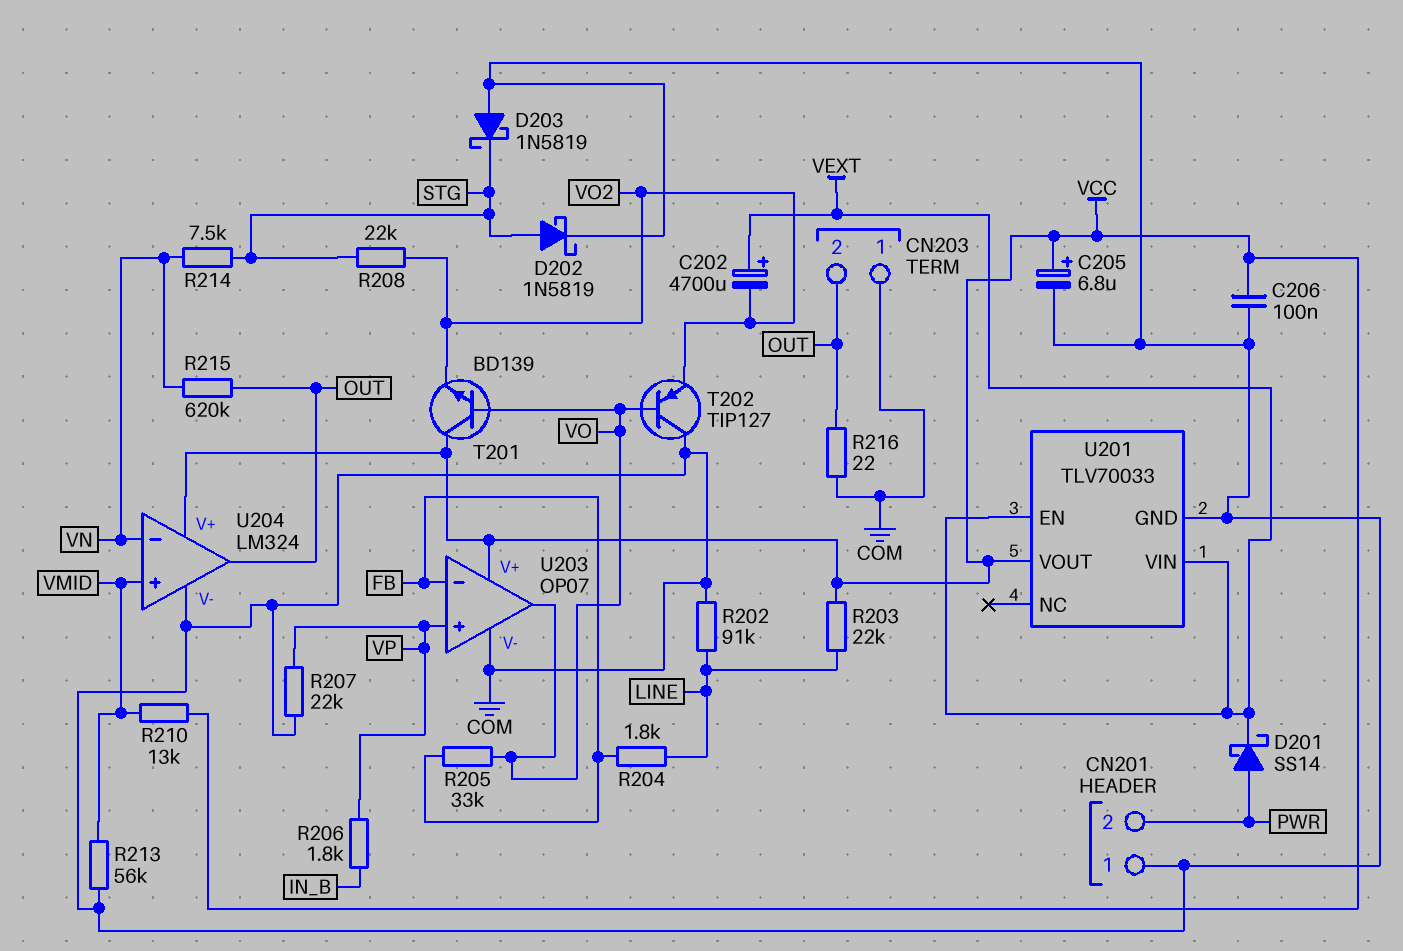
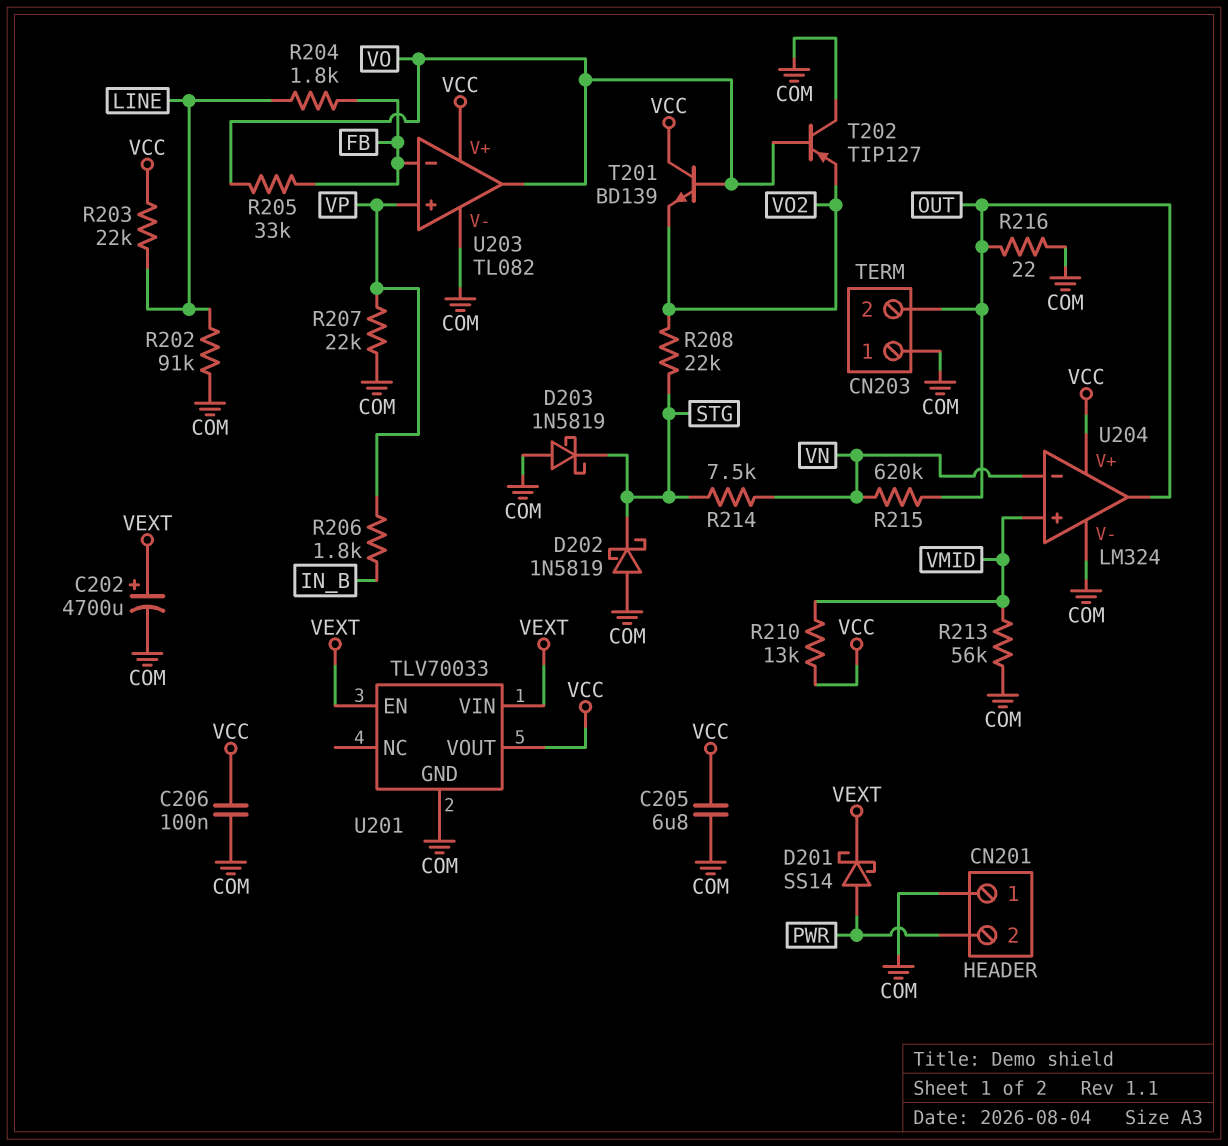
C202: 4700uF (plus VEXT, minus VO2) -> 4700uF (plus VEXT, minus COM)
C205: 6.8uF (plus VCC, minus COM) -> 6.8uF (COM, VCC)
D202: schottky 1N5819 (A STG, K COM) -> schottky 1N5819 (A COM, K STG)
U203: OP07 -> TL082

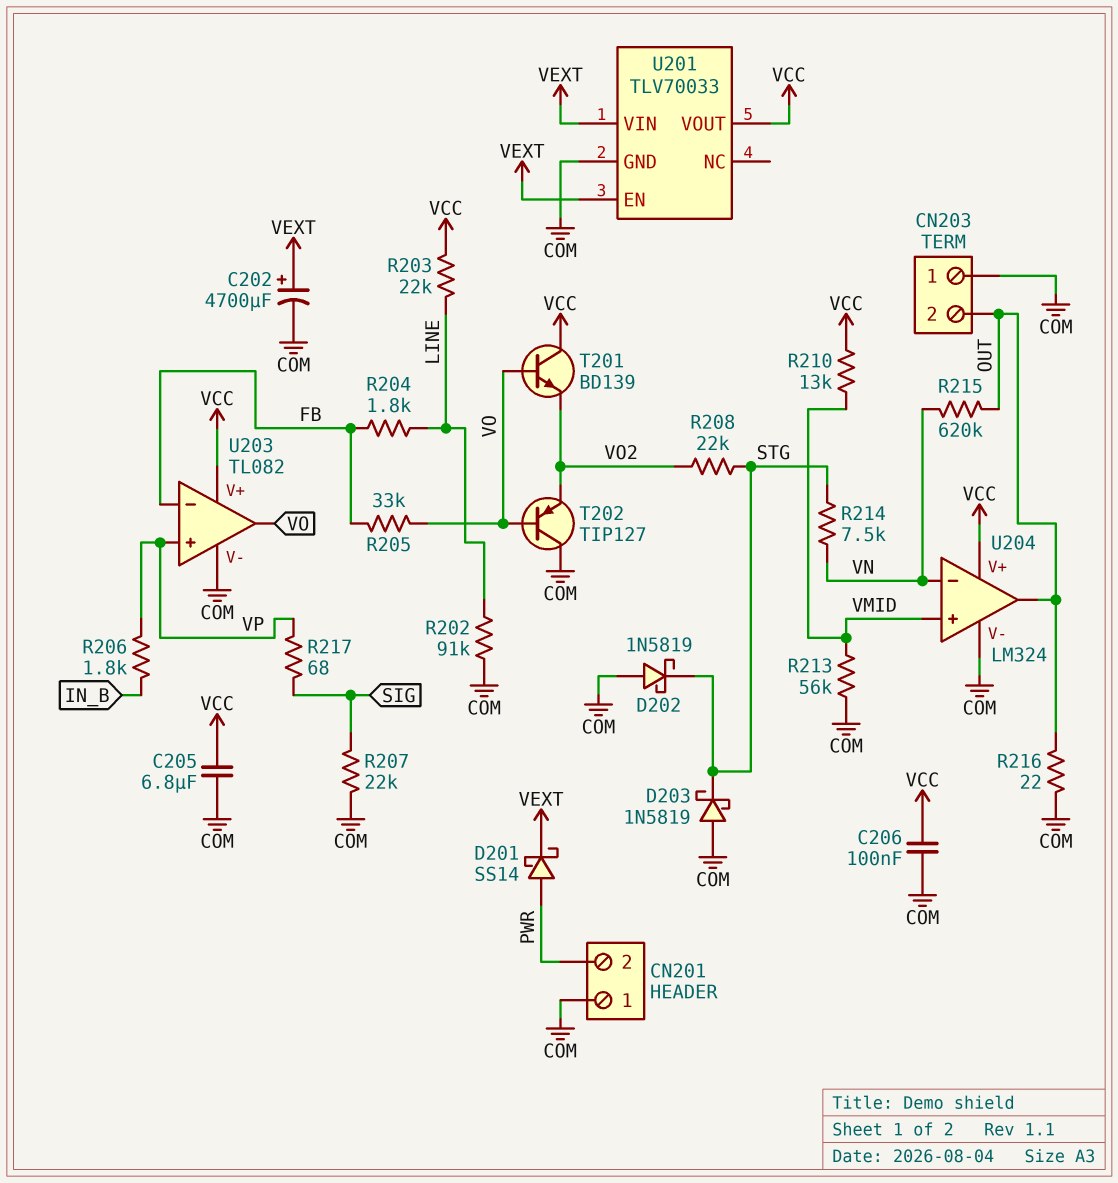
R207: 22k (COM, VP) -> 22k (COM, SIG)
R217: none -> 68 (SIG, VP)

